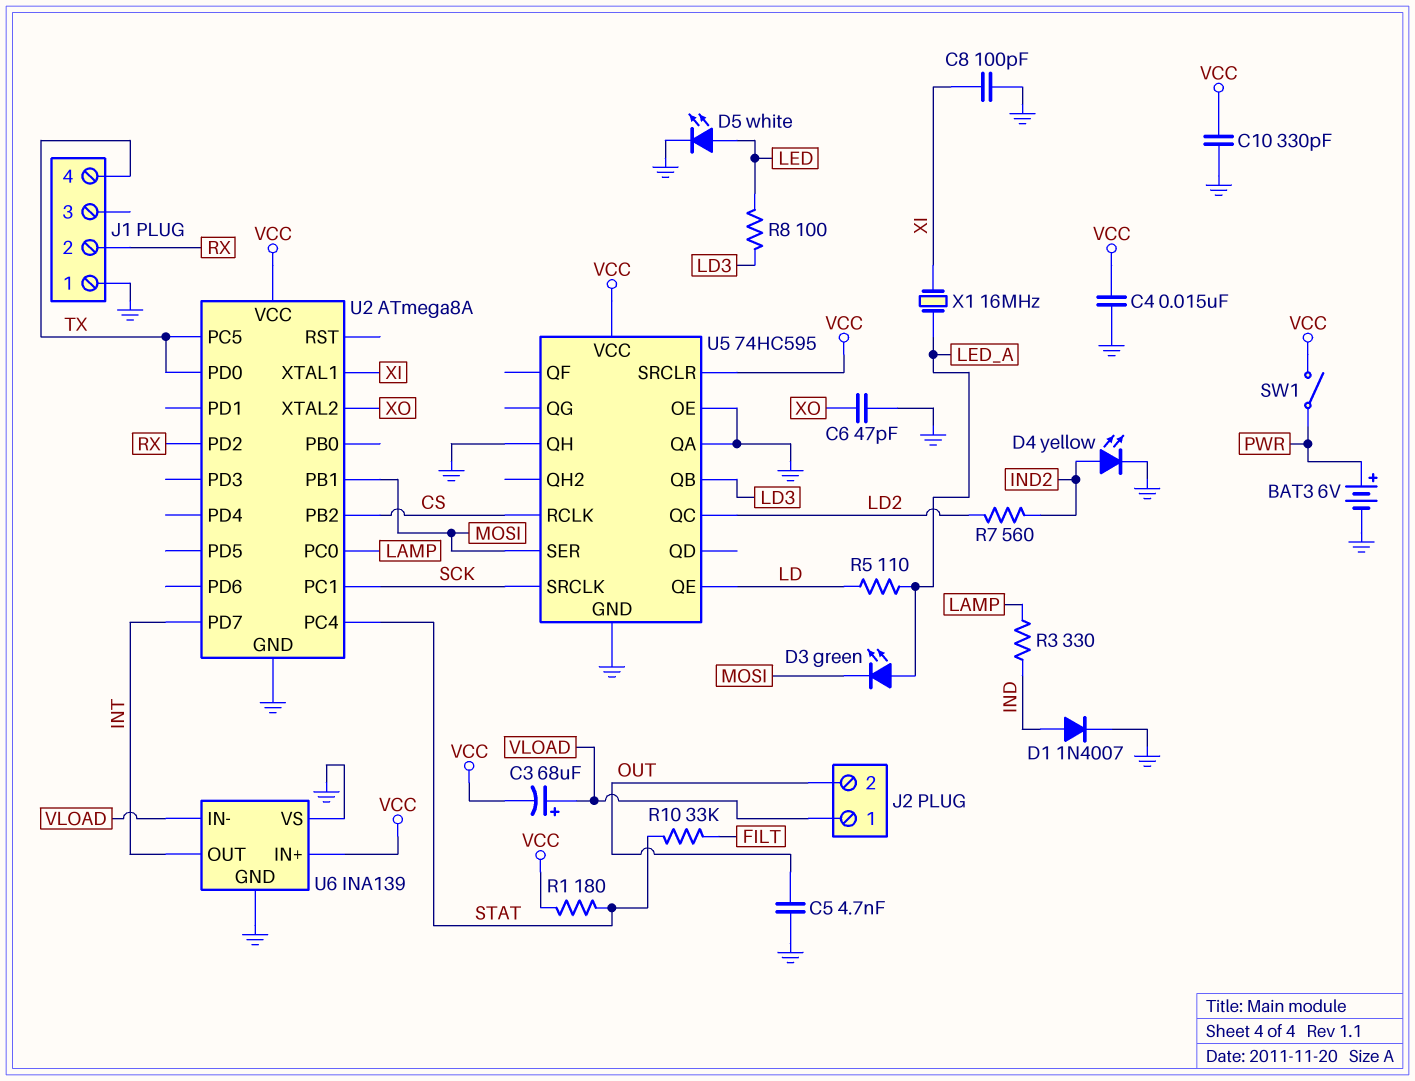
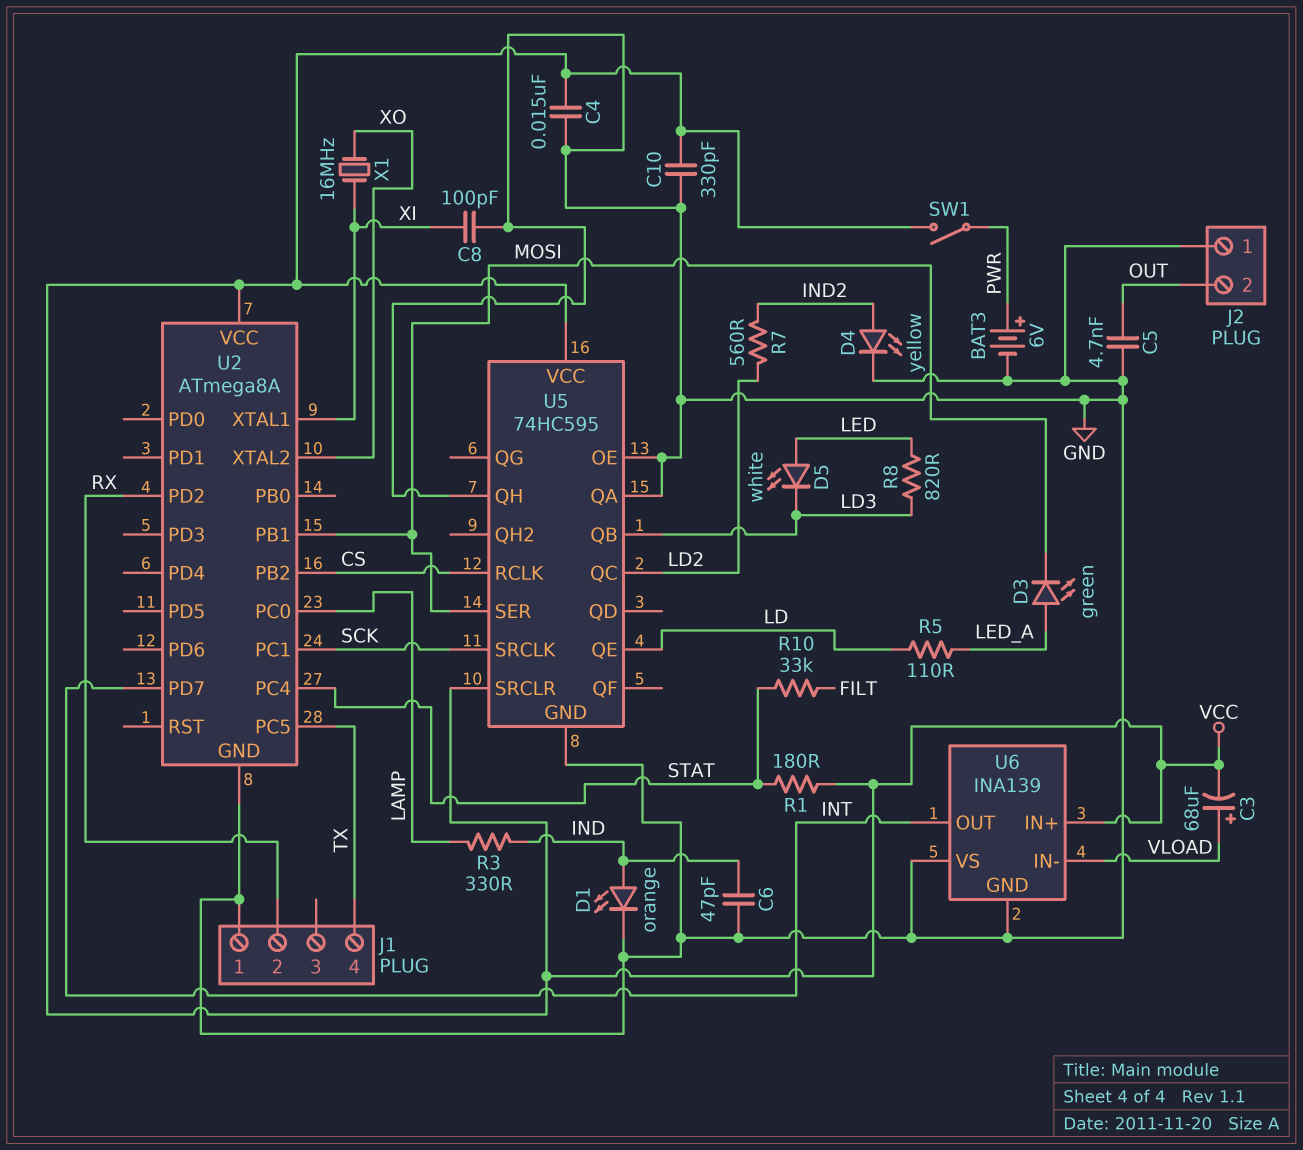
C6: 47pF (GND, XO) -> 47pF (GND, IND)
D1: diode 1N4007 (A IND, K GND) -> LED orange (A IND, K GND)
D5: LED white (A LED, K GND) -> LED white (A LED, K LD3)
J2 pin 1: VLOAD -> GND
R8: 100 (LD3, LED) -> 820 (LD3, LED)
U2 pin PD0: TX -> none
X1: 16MHz (LED_A, XI) -> 16MHz (XI, XO)

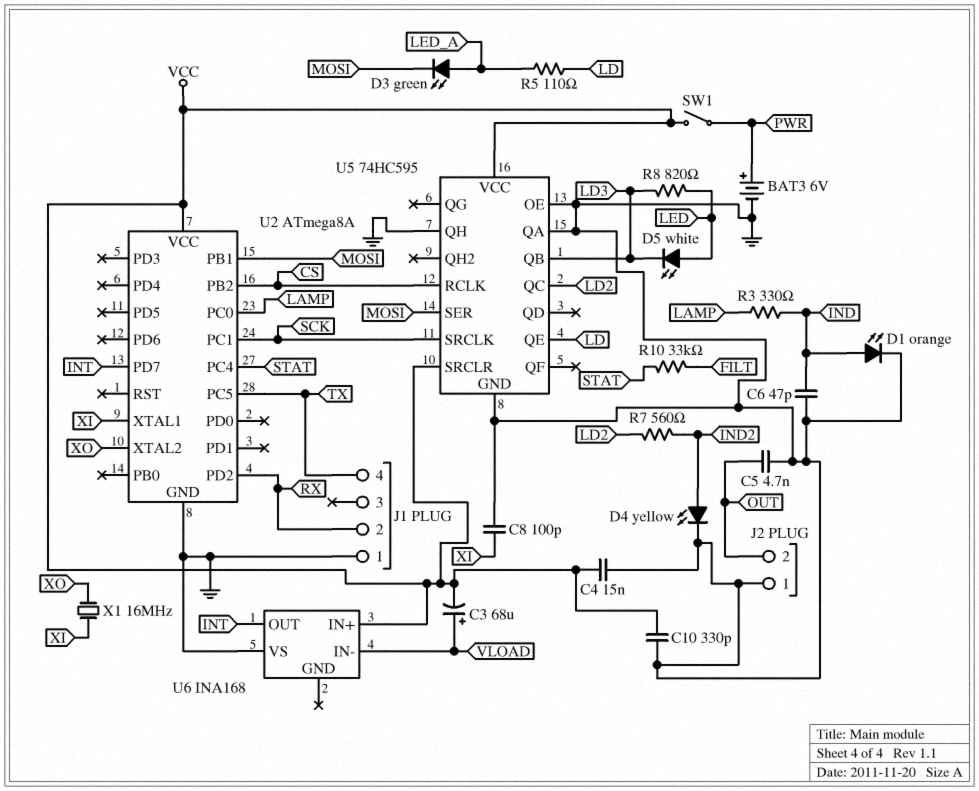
R1: 180 (STAT, VCC) -> none
U6: INA139 -> INA168
U6 pin GND: GND -> none

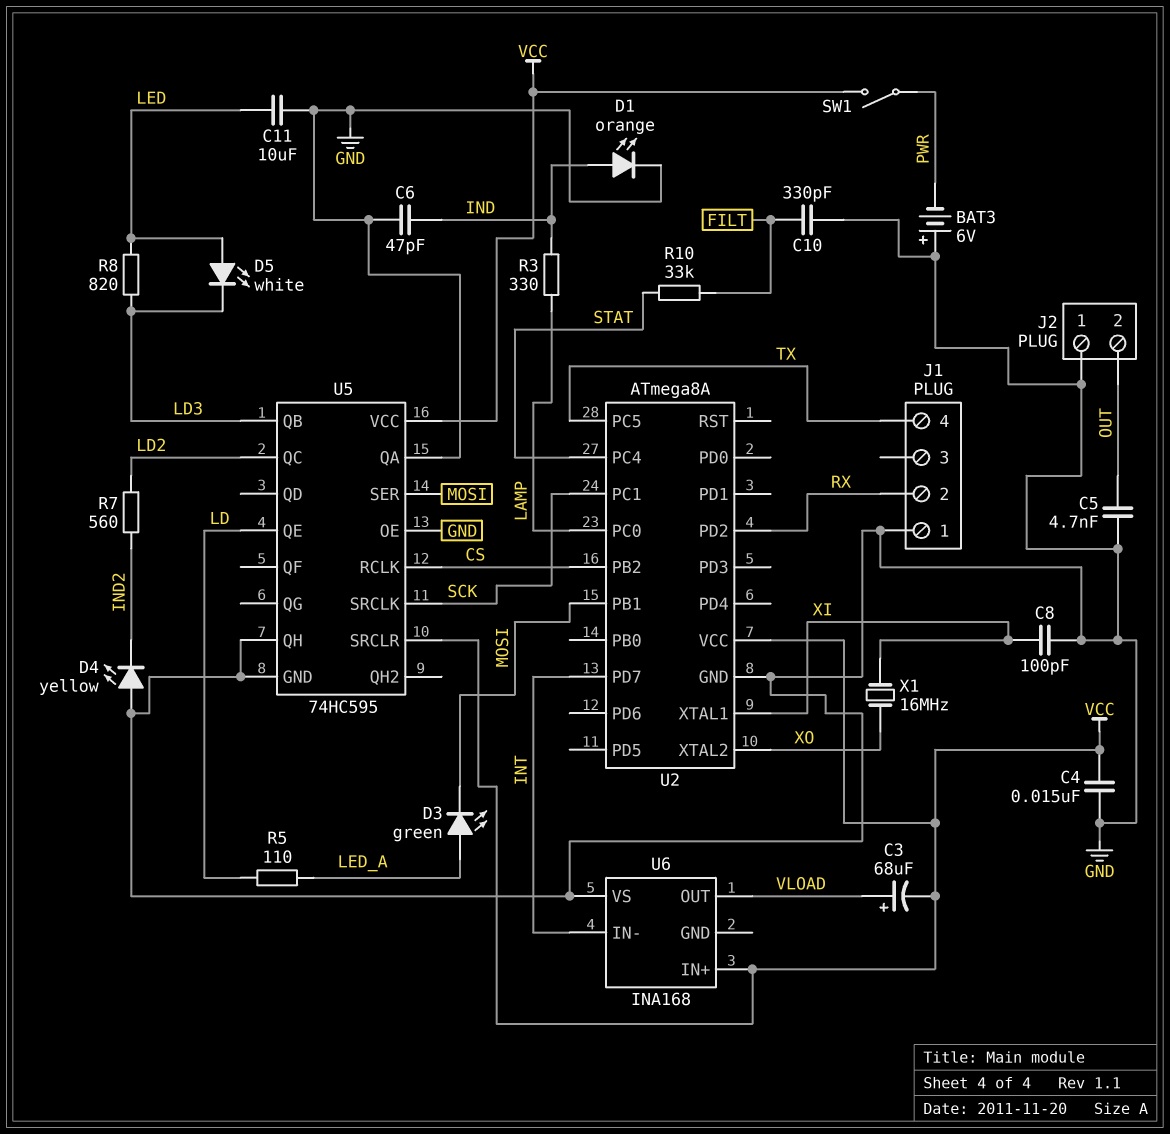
BAT3: 6V (plus PWR, minus GND) -> 6V (plus GND, minus PWR)
C10: 330pF (GND, VCC) -> 330pF (FILT, GND)
C11: none -> 10uF (GND, LED)
D4: LED yellow (A IND2, K GND) -> LED yellow (A GND, K IND2)
U6 pin IN-: VLOAD -> INT
U6 pin OUT: INT -> VLOAD

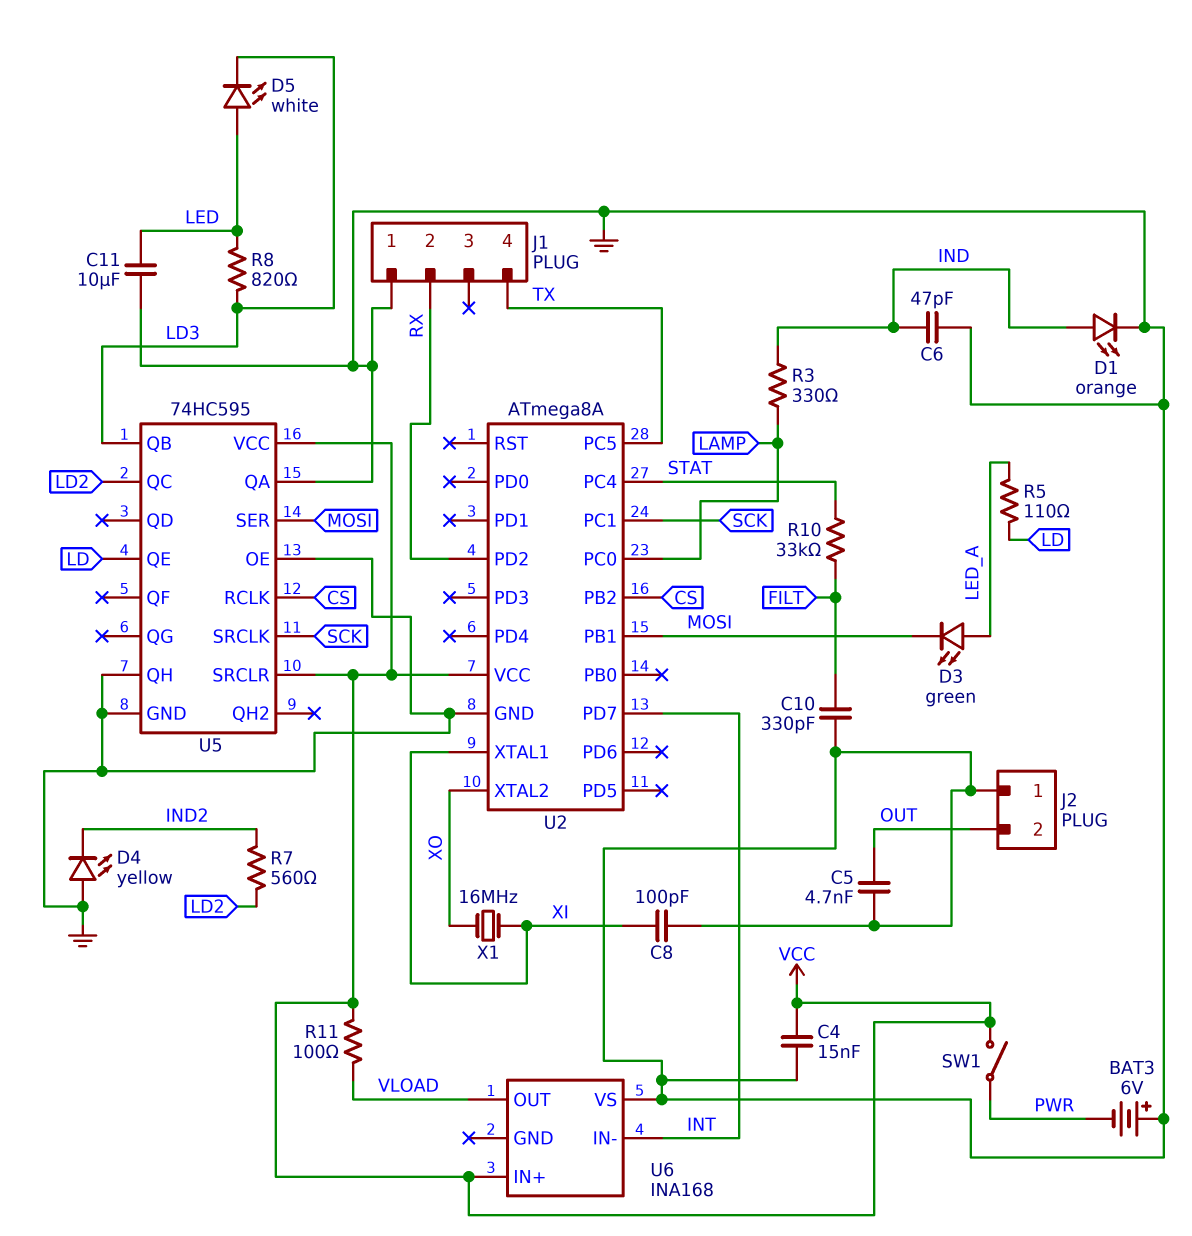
C3: 68uF (plus VLOAD, minus VCC) -> none
R11: none -> 100 (VCC, VLOAD)

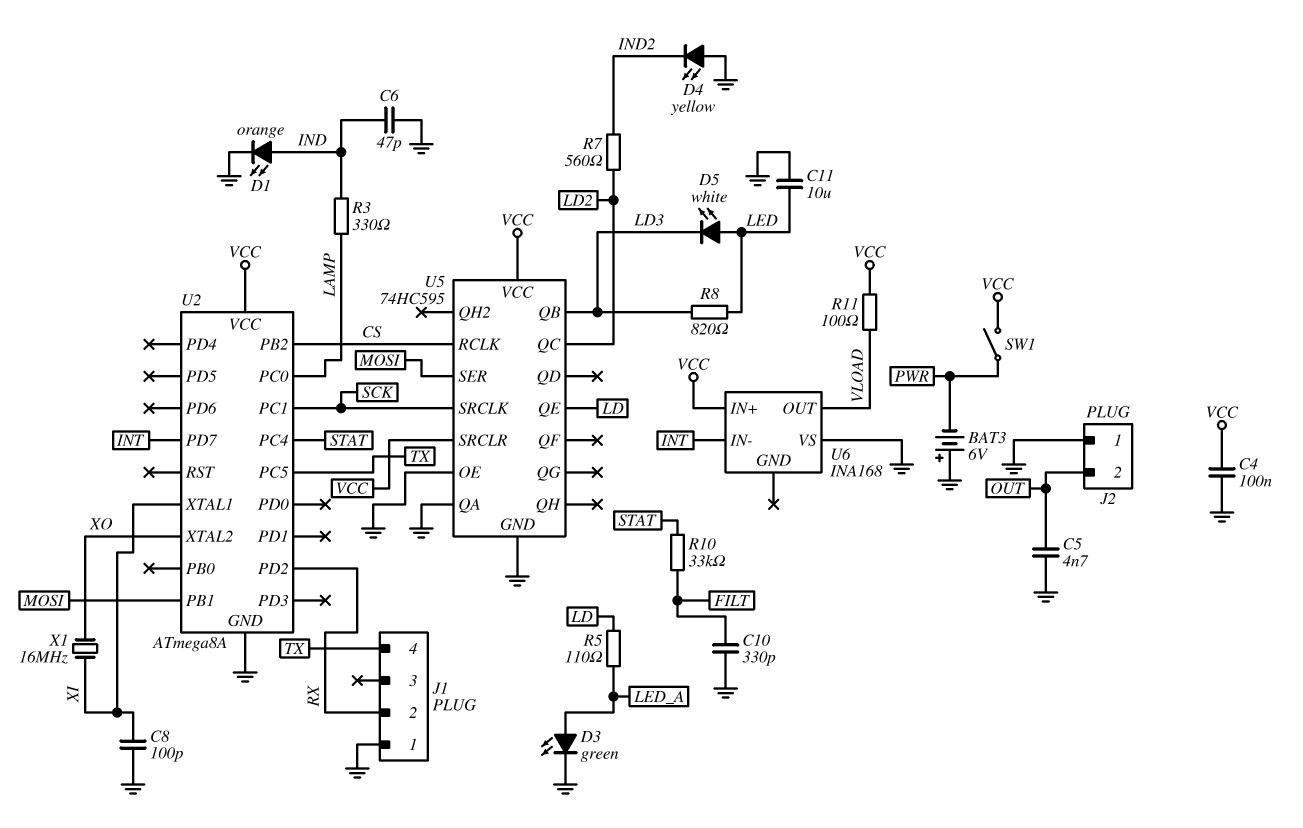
C4: 15nF (GND, VCC) -> 100nF (GND, VCC)
D3: LED green (A LED_A, K MOSI) -> LED green (A LED_A, K GND)
U5 pin QH: GND -> none

